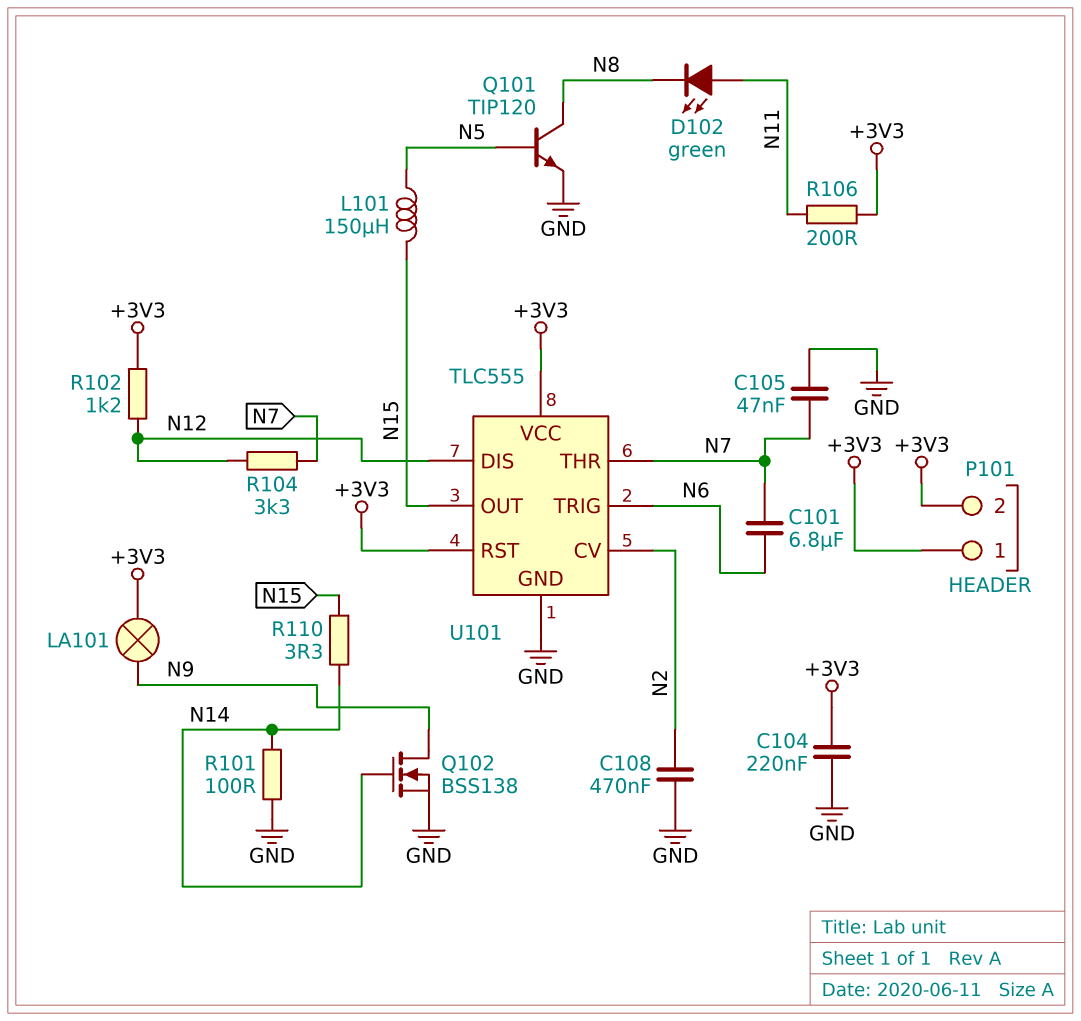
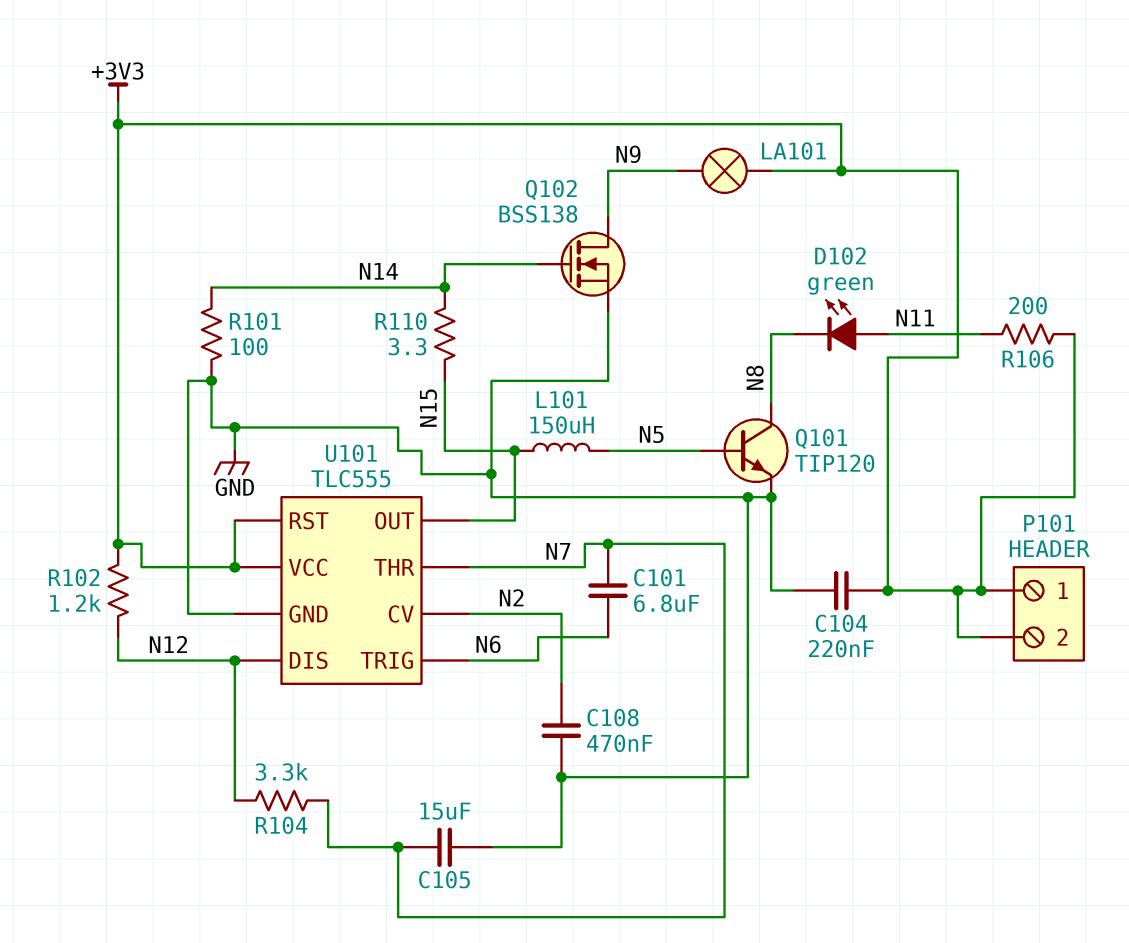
C105: 47nF (GND, N7) -> 15uF (GND, N7)

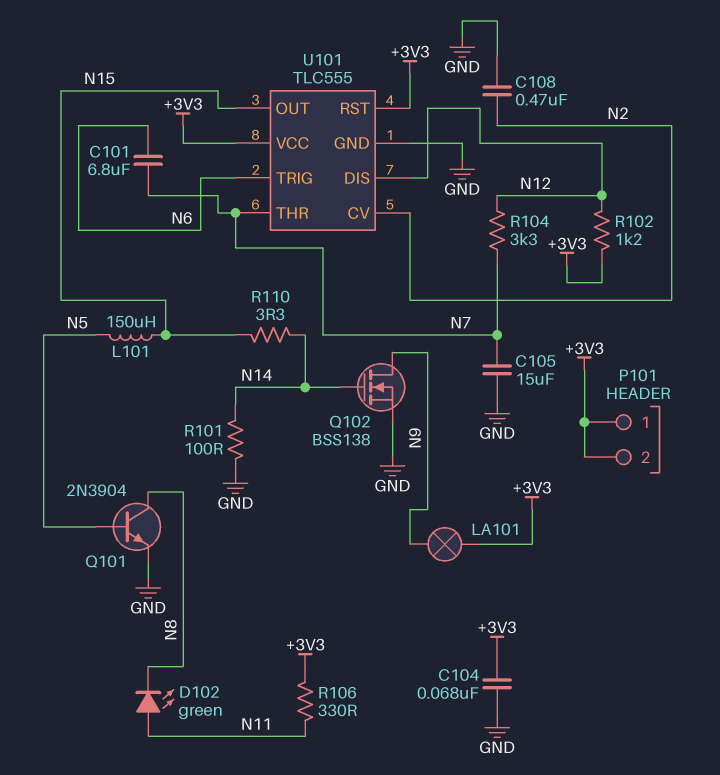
C104: 220nF (+3V3, GND) -> 68nF (+3V3, GND)
Q101: NPN TIP120 (B N5, C N8, E GND) -> NPN 2N3904 (B N5, C N8, E GND)
R106: 200 (+3V3, N11) -> 330 (+3V3, N11)

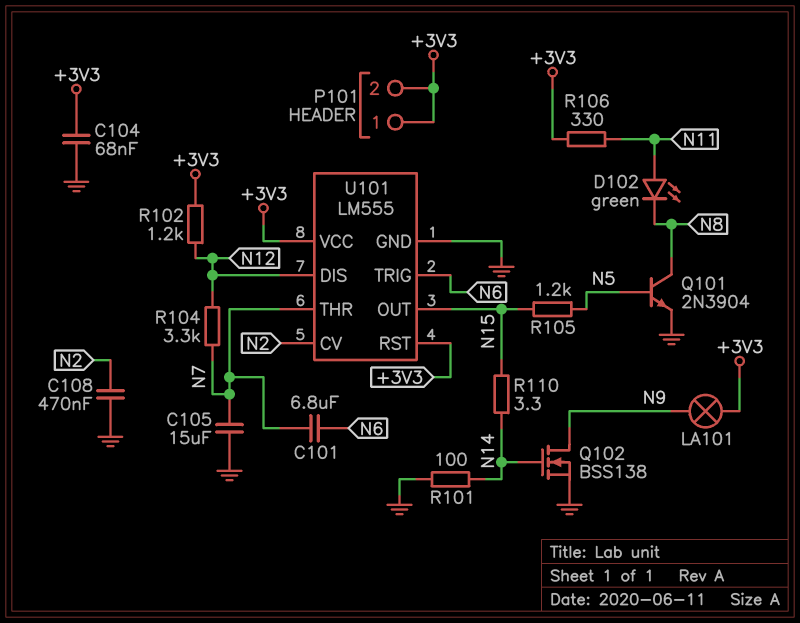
L101: 150uH (N5, N15) -> none
R105: none -> 1.2k (N5, N15)
U101: TLC555 -> LM555

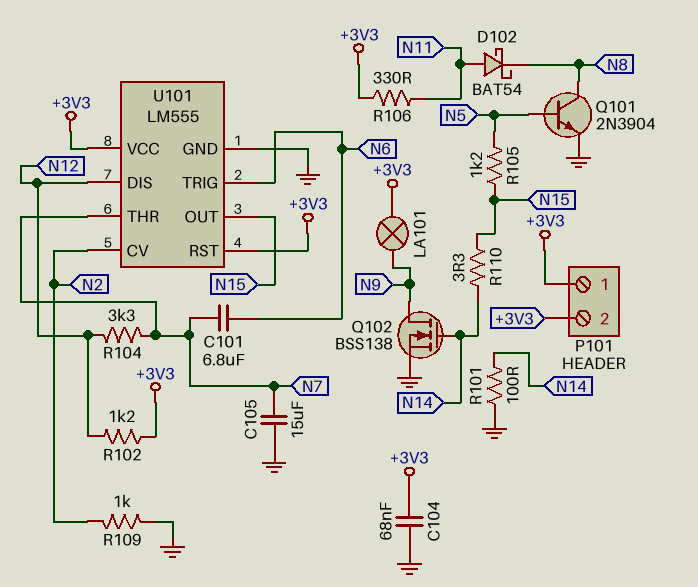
C108: 470nF (GND, N2) -> none
D102: LED green (A N11, K N8) -> schottky BAT54 (A N11, K N8)
R109: none -> 1k (GND, N2)

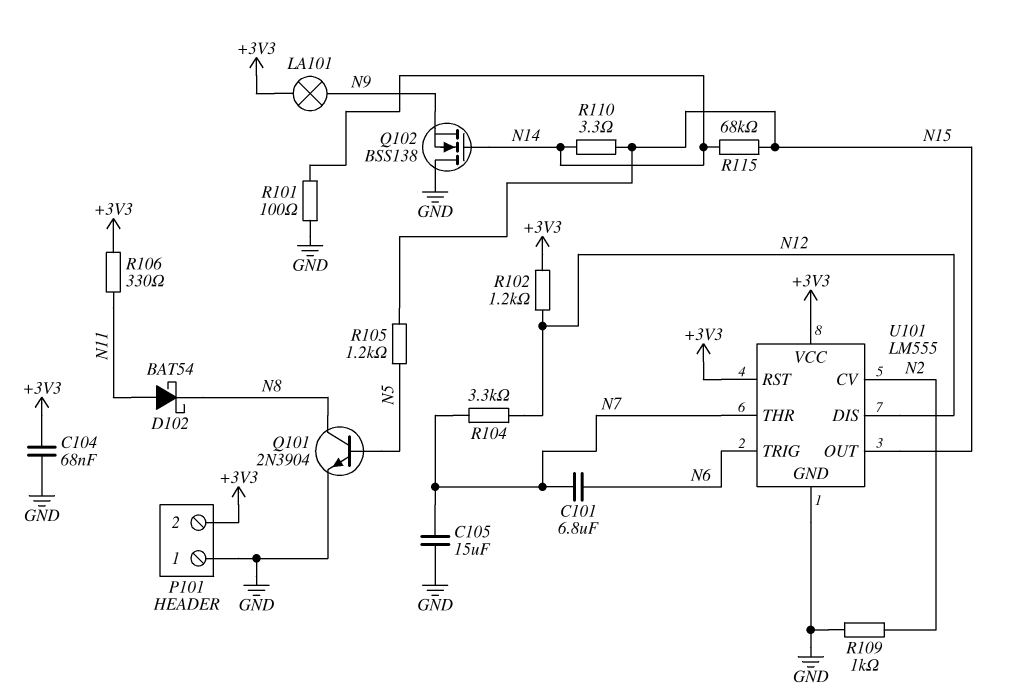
P101 pin 1: +3V3 -> GND
Q102: NMOS BSS138 (G N14, D N9, S GND) -> NMOS BSS138 (G N14, D GND, S N9)
R115: none -> 68k (N14, N15)

